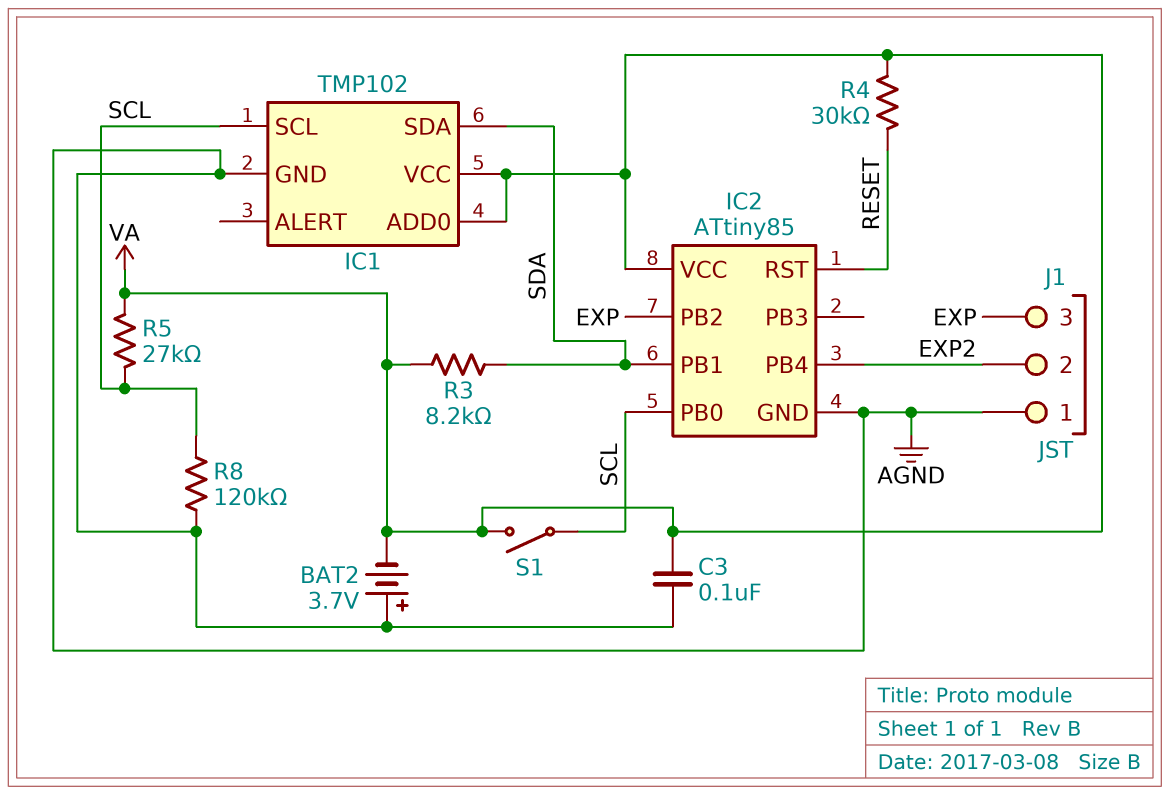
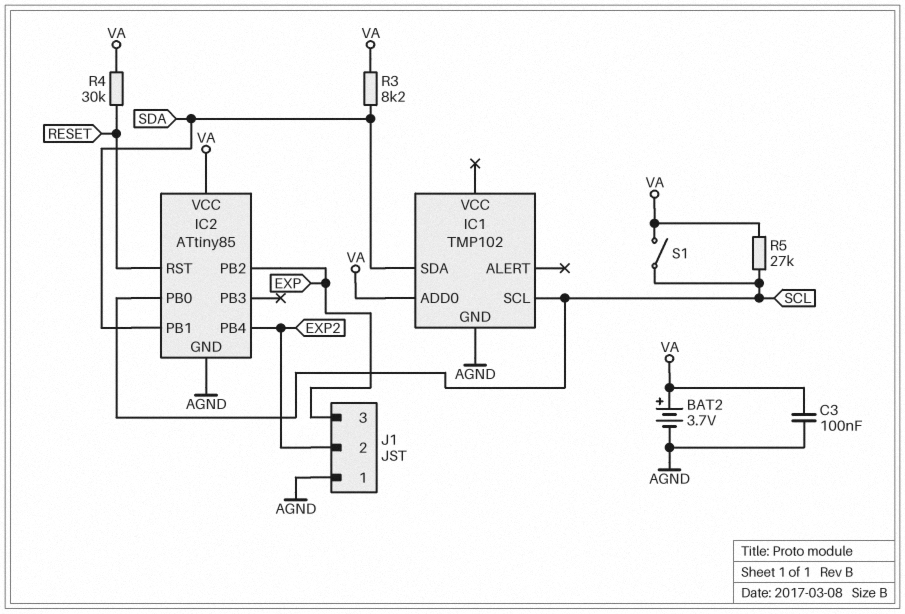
BAT2: 3.7V (plus AGND, minus VA) -> 3.7V (plus VA, minus AGND)
IC1 pin VCC: VA -> none
R8: 120k (AGND, SCL) -> none

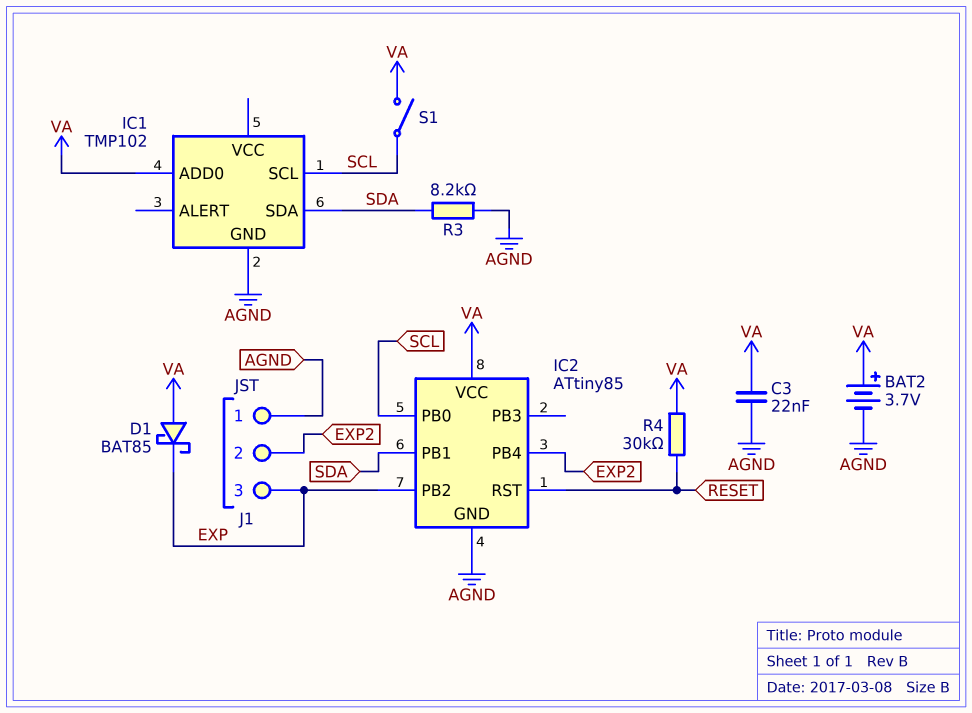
C3: 100nF (AGND, VA) -> 22nF (AGND, VA)
D1: none -> schottky BAT85 (A VA, K EXP)
R3: 8.2k (SDA, VA) -> 8.2k (AGND, SDA)
R5: 27k (SCL, VA) -> none

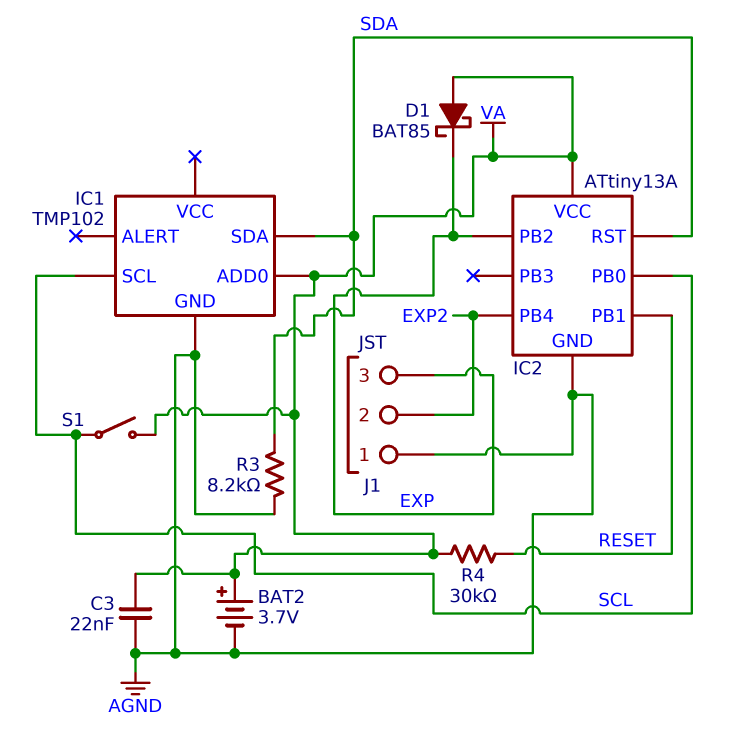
IC2: ATtiny85 -> ATtiny13A
IC2 pin PB1: SDA -> RESET
IC2 pin RST: RESET -> SDA

